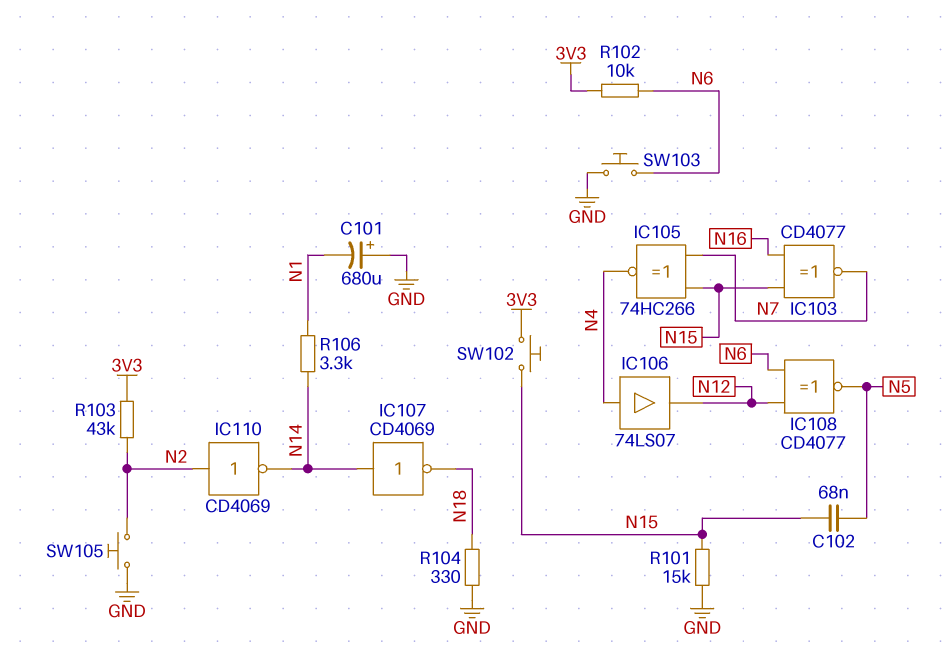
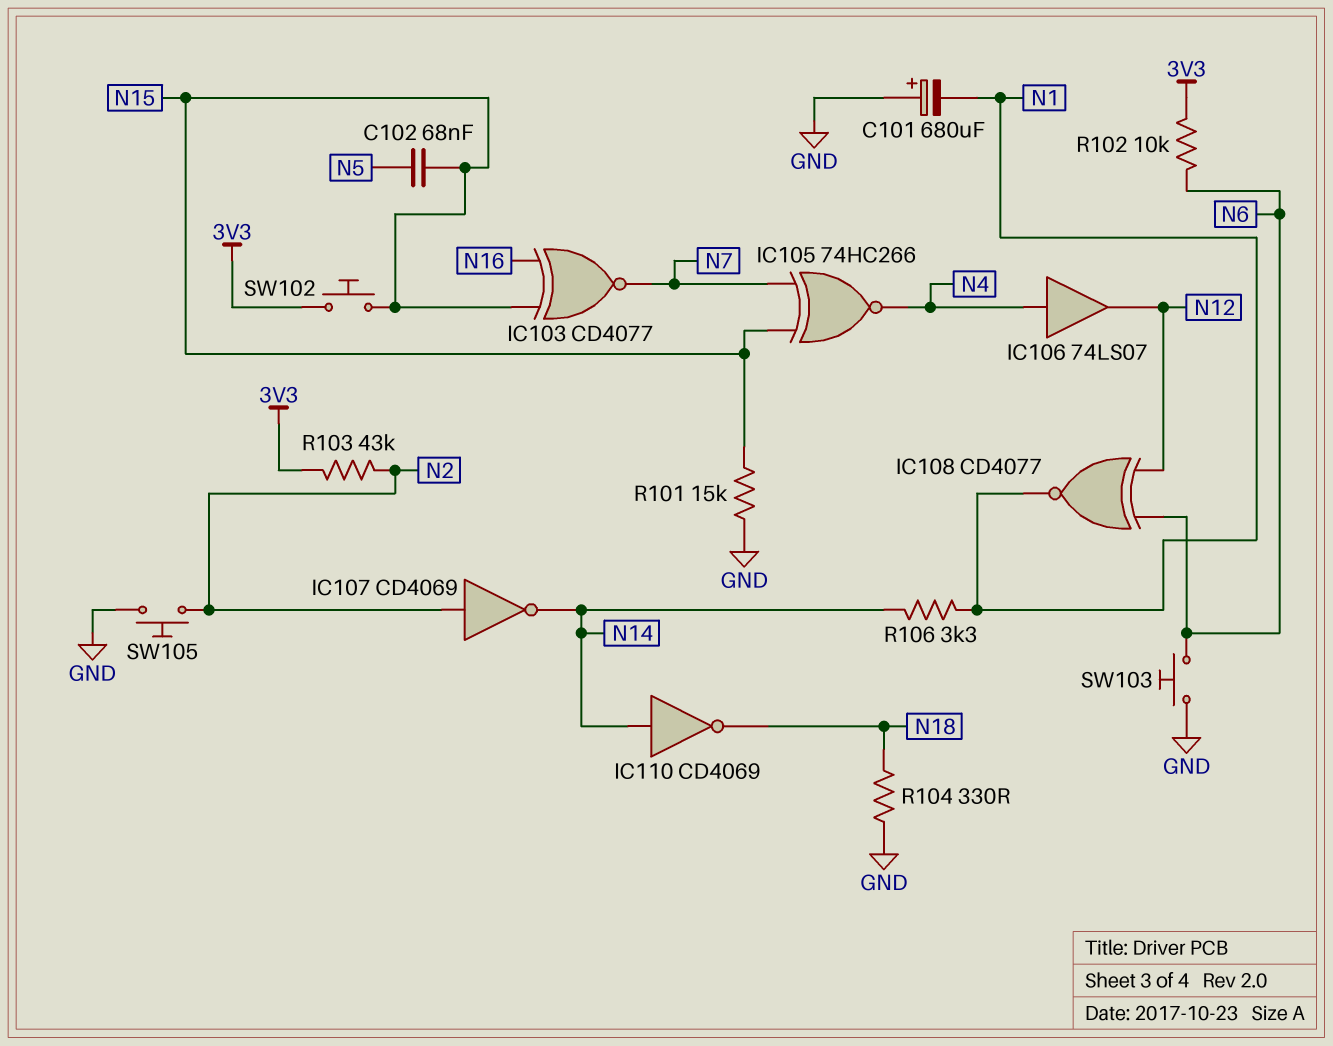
IC107: NOT CD4069 (in N14, out N18) -> NOT CD4069 (in N2, out N14)
IC108: XNOR CD4077 (in N6, in N12, out N5) -> XNOR CD4077 (in N6, in N12, out N1)
IC110: NOT CD4069 (in N2, out N14) -> NOT CD4069 (in N14, out N18)

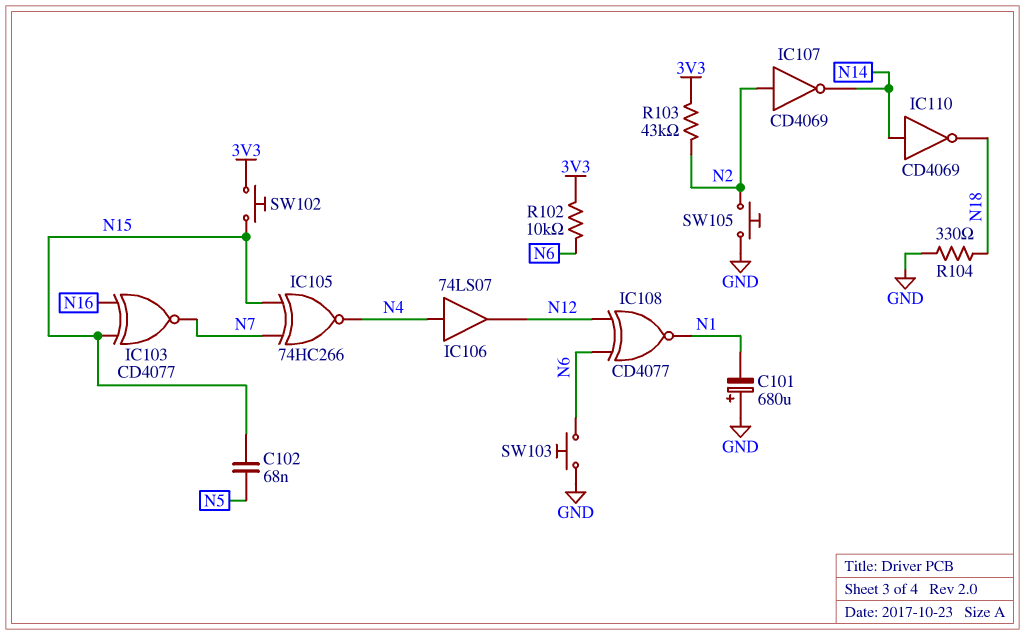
R101: 15k (GND, N15) -> none
R106: 3.3k (N1, N14) -> none

